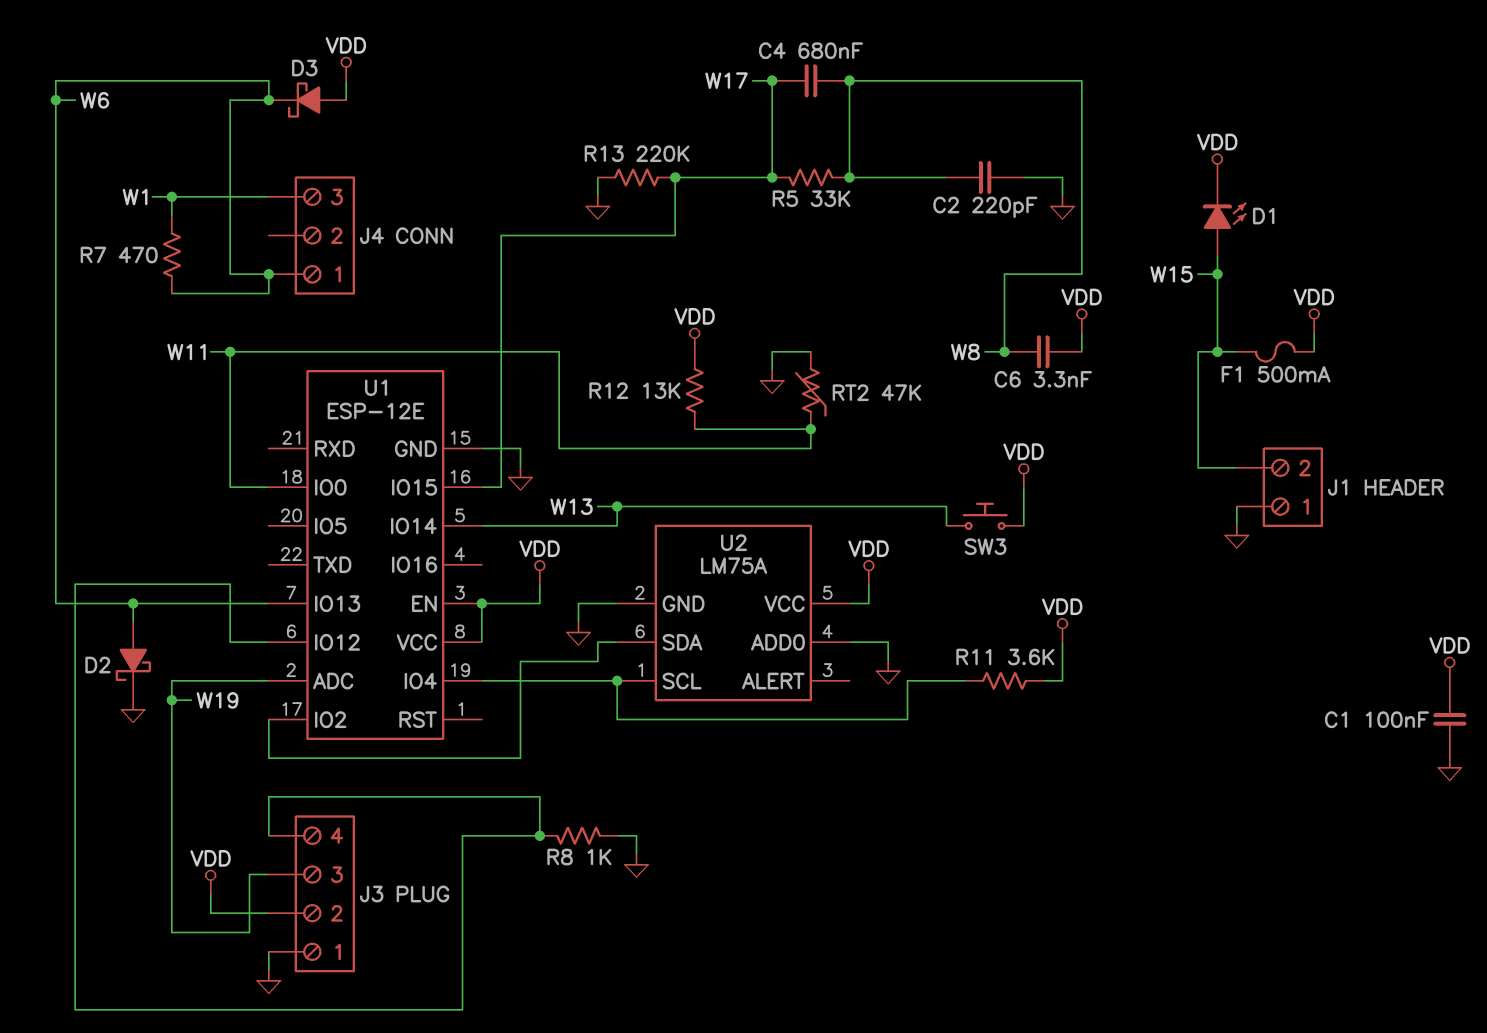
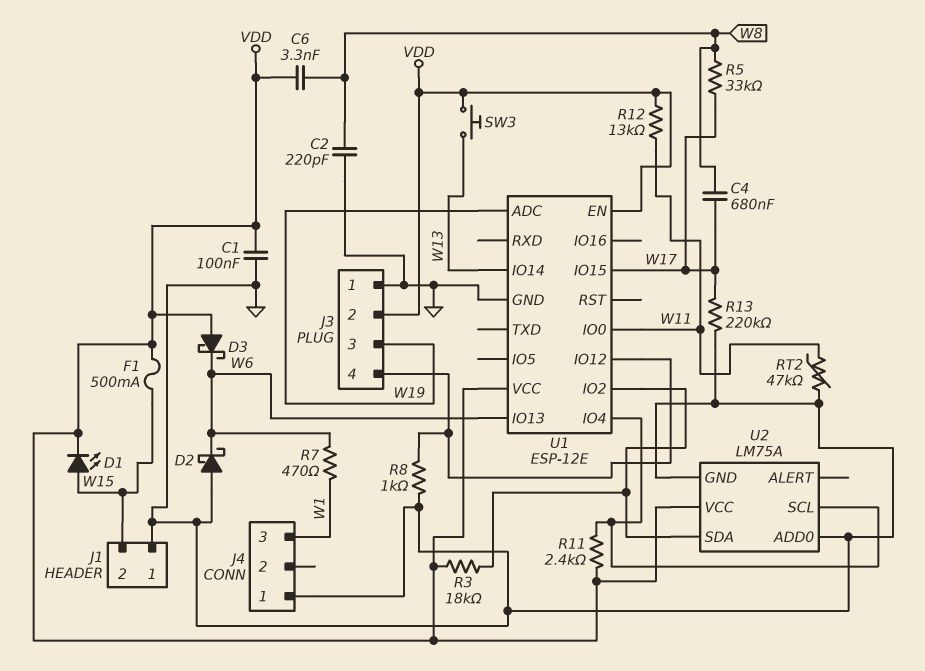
D2: schottky (A W6, K GND) -> schottky (A GND, K W6)
J4 pin 1: W6 -> GND
R3: none -> 18k (U1/IO2, VDD)
R11: 3.6k (U1/IO4, VDD) -> 2.4k (U1/IO4, VDD)

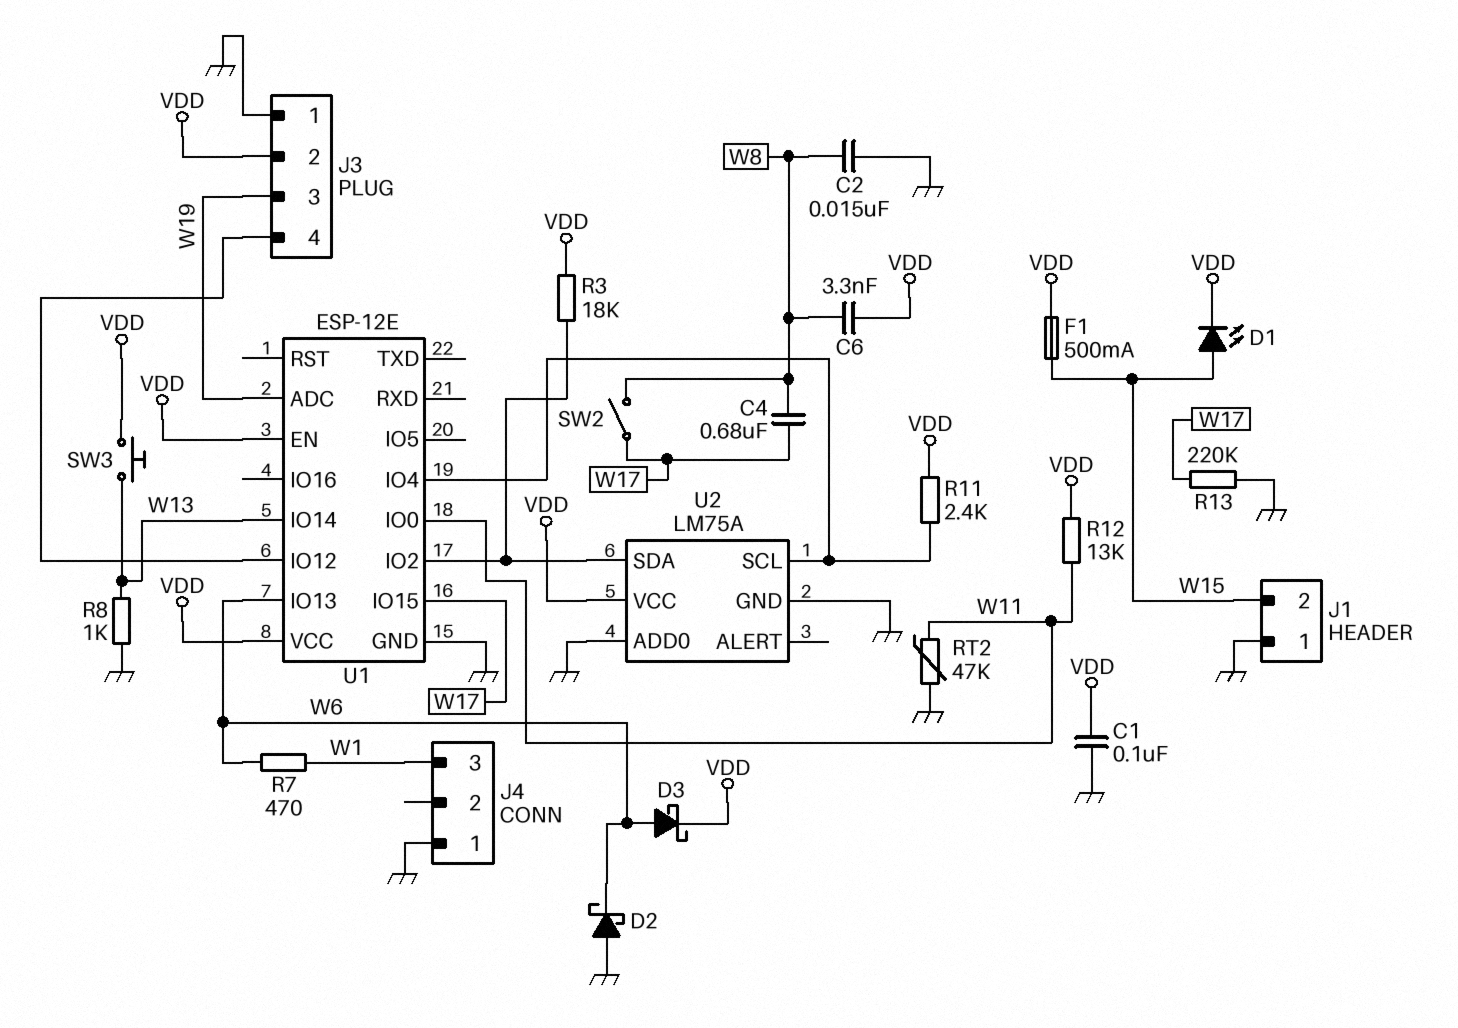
C2: 220pF (GND, W8) -> 15nF (GND, W8)
D3: schottky (A VDD, K W6) -> schottky (A W6, K VDD)
R5: 33k (W8, W17) -> none
R8: 1k (GND, J3/4) -> 1k (GND, W13)
SW2: none -> switch (W8, W17)

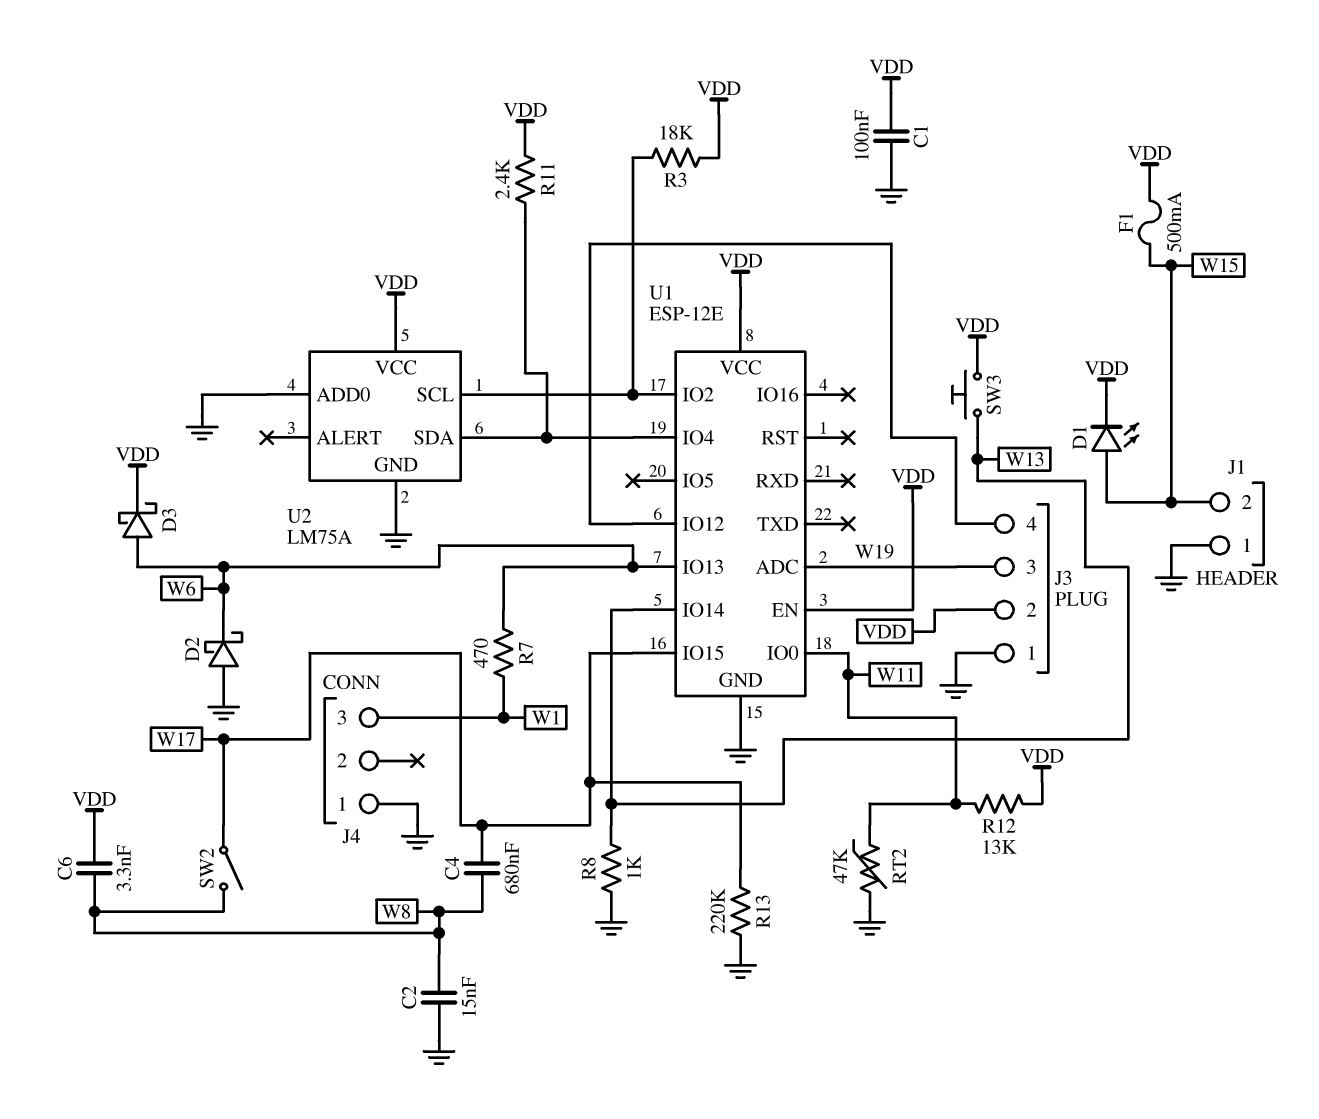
U2 pin SCL: U1/IO4 -> U1/IO2
U2 pin SDA: U1/IO2 -> U1/IO4

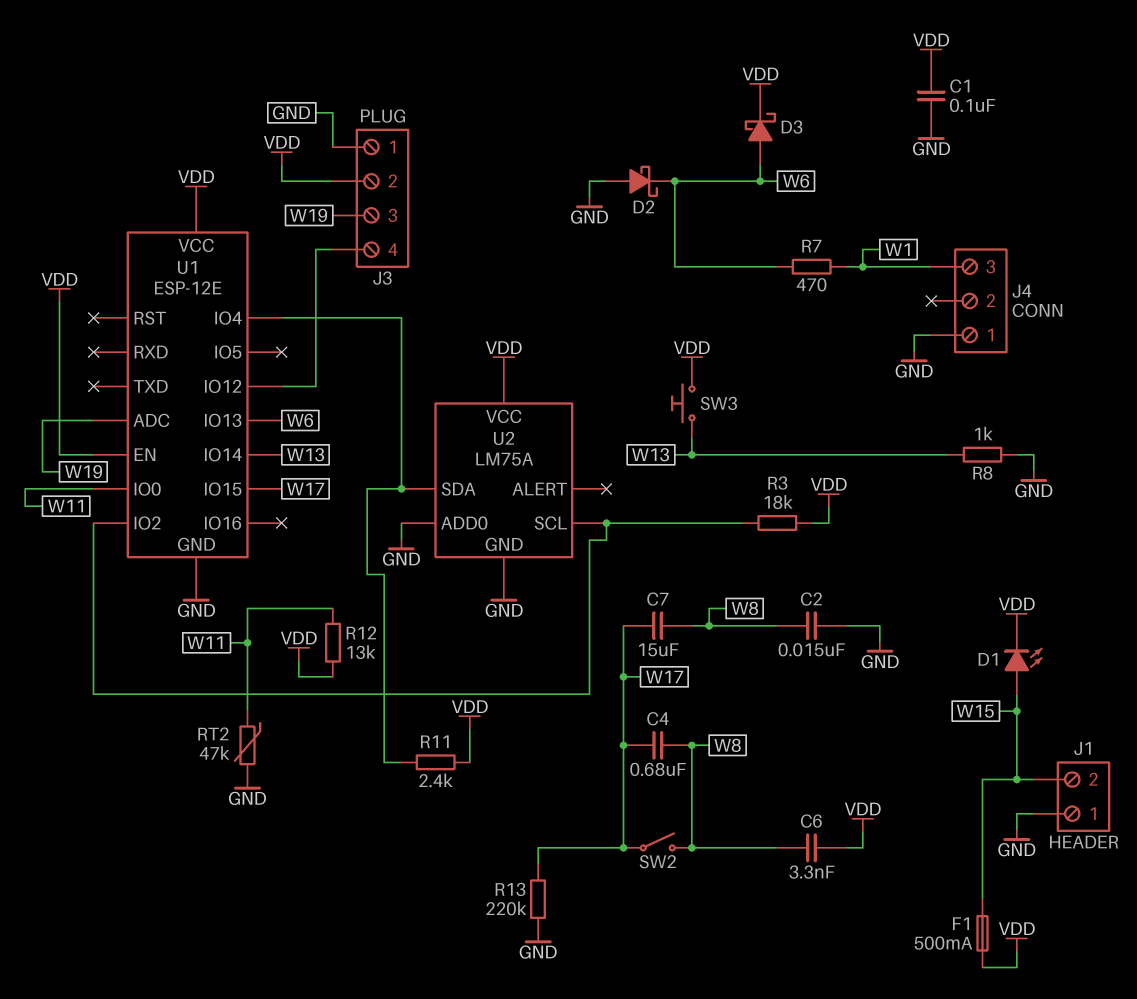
C7: none -> 15uF (W8, W17)

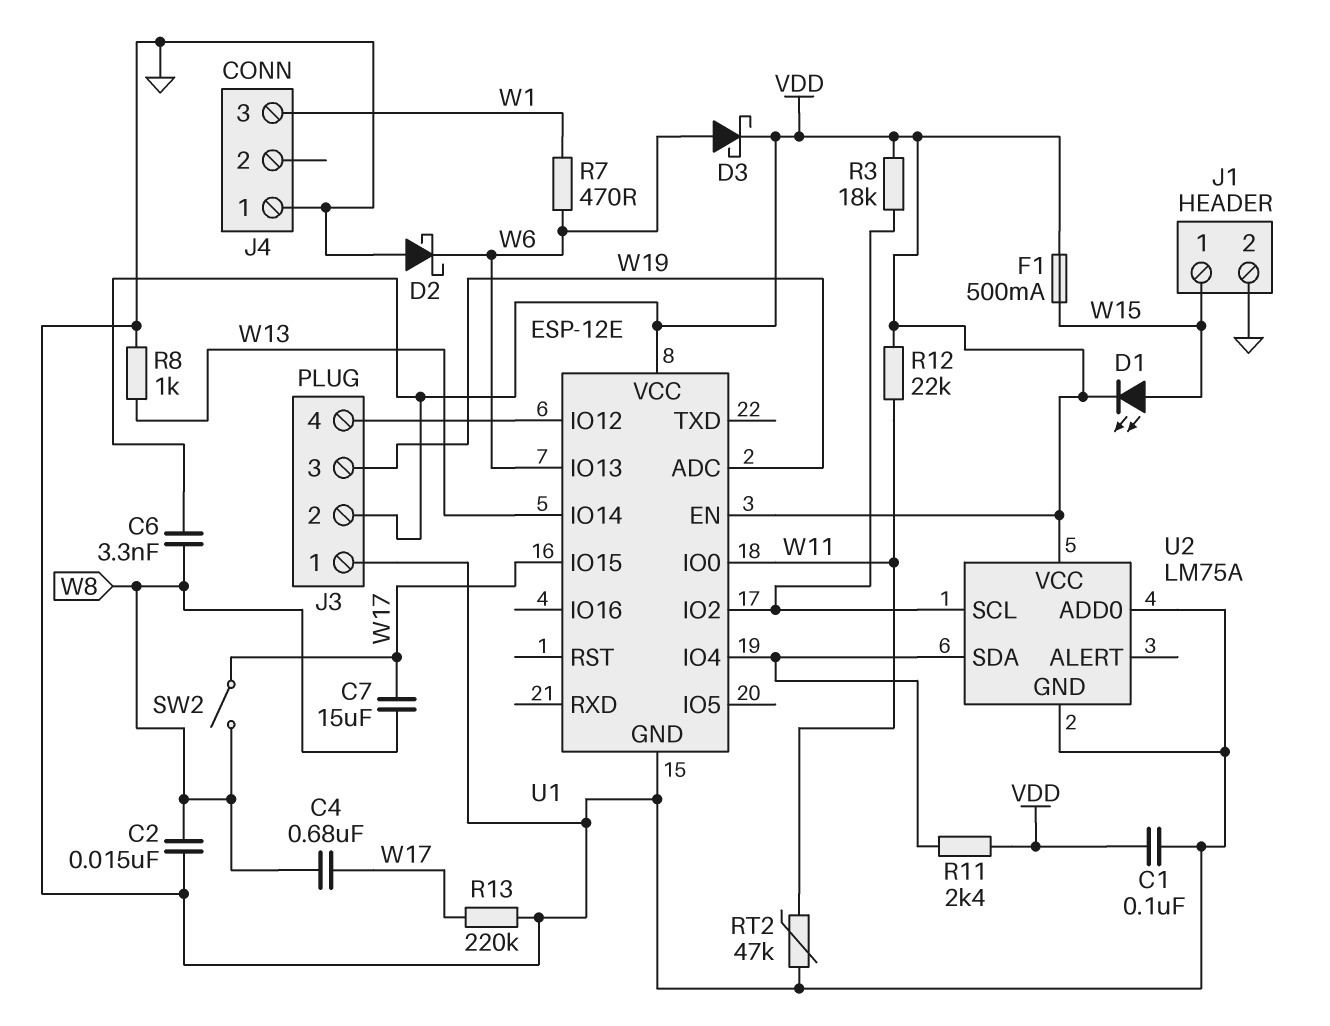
J1 pin 1: GND -> W15
J1 pin 2: W15 -> GND
R12: 13k (VDD, W11) -> 22k (VDD, W11)
SW3: button (VDD, W13) -> none

